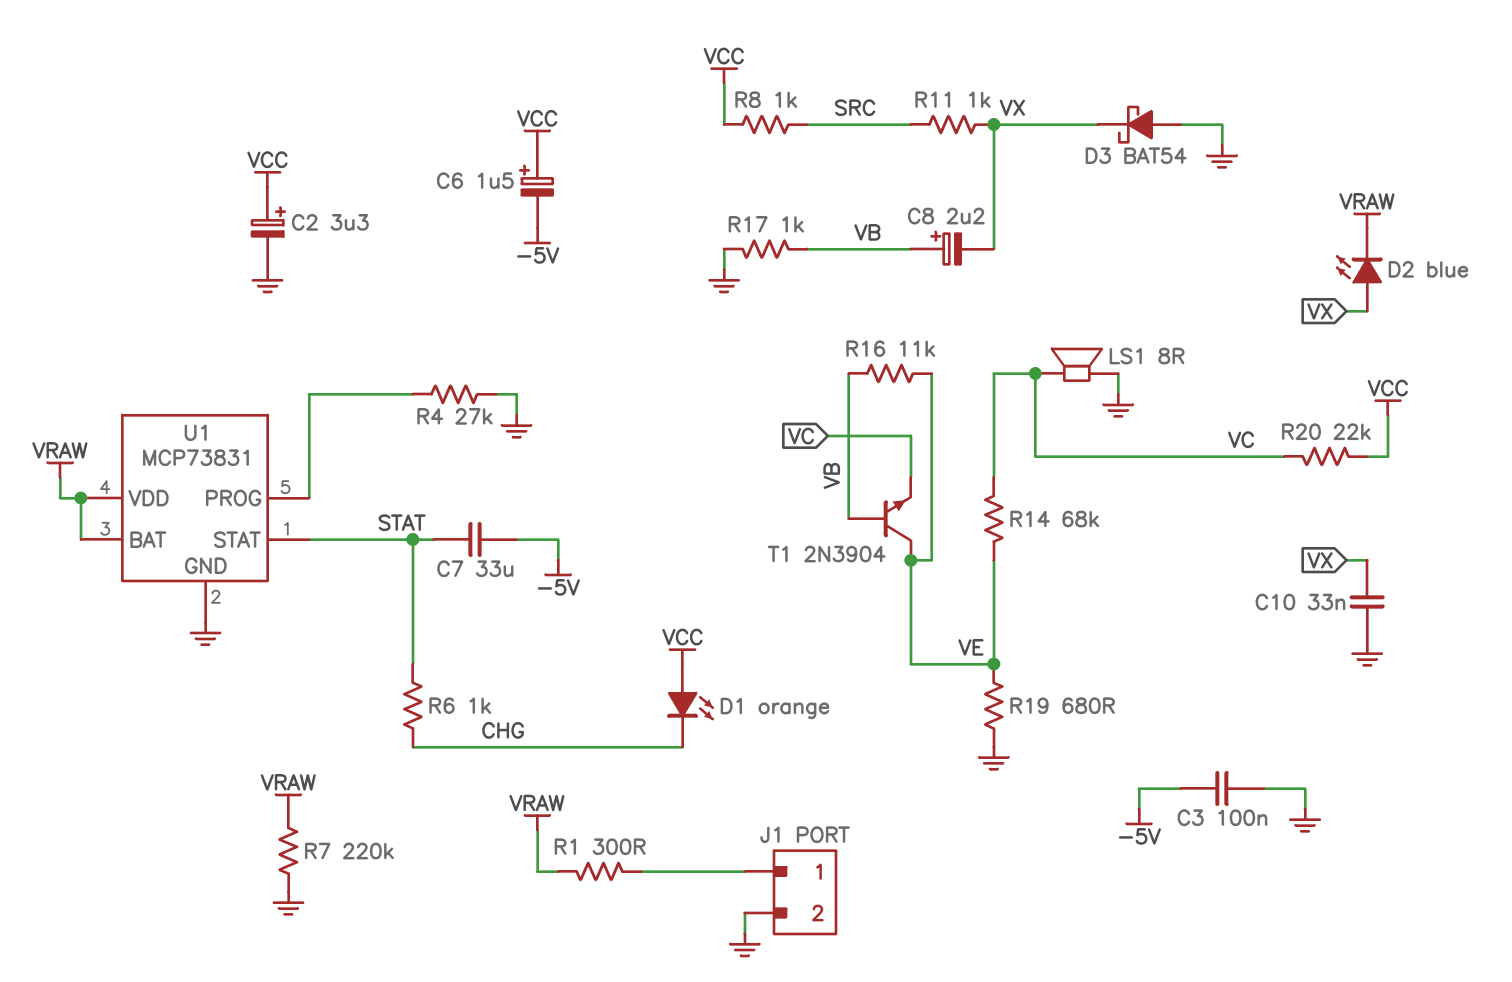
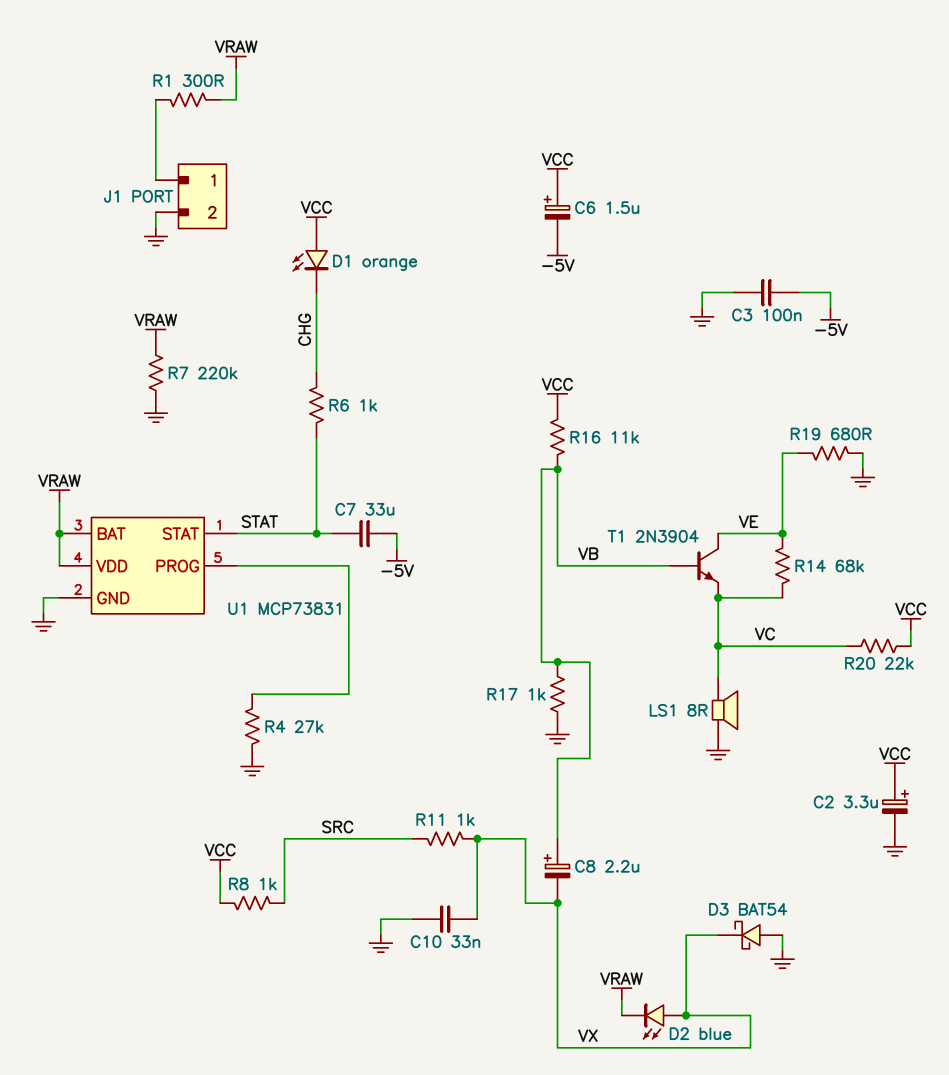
R16: 11k (VB, VE) -> 11k (VB, VCC)

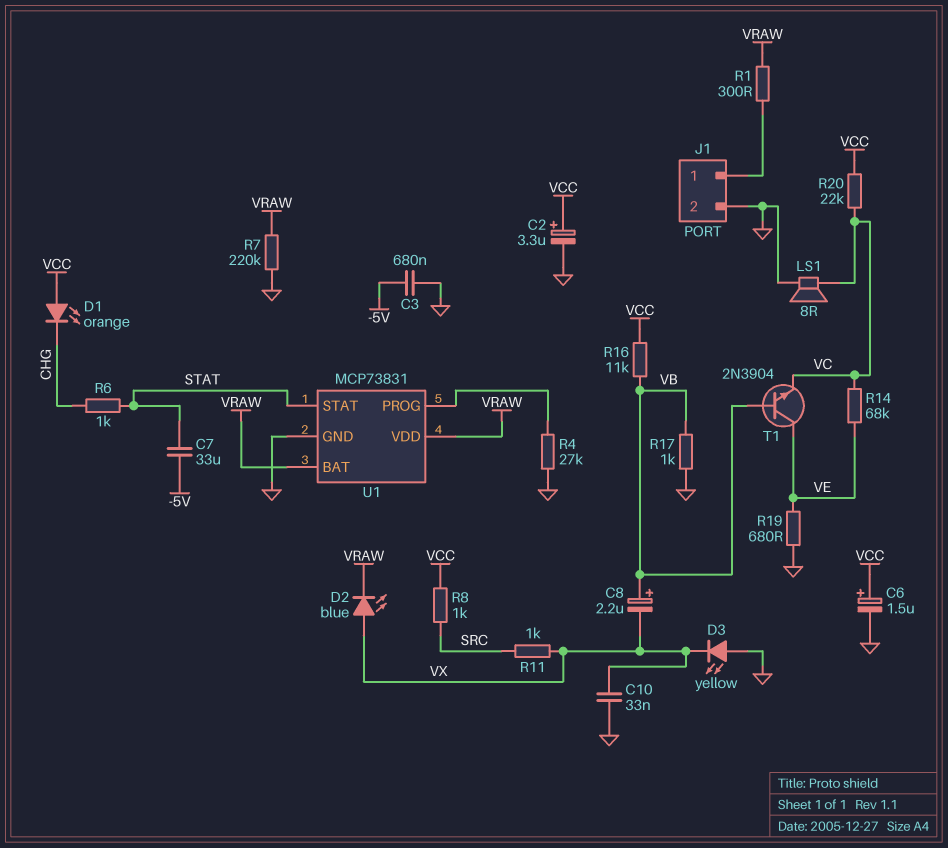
C3: 100nF (-5V, GND) -> 680nF (-5V, GND)
C6: 1.5uF (plus VCC, minus -5V) -> 1.5uF (plus VCC, minus GND)
D3: schottky BAT54 (A GND, K VX) -> LED yellow (A GND, K VX)

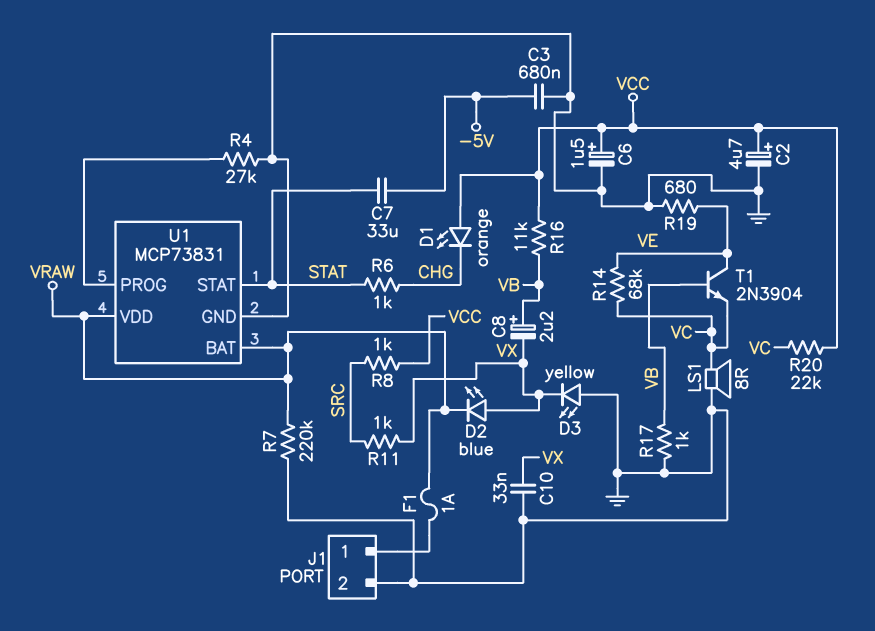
C2: 3.3uF (plus VCC, minus GND) -> 4.7uF (plus VCC, minus GND)
F1: none -> 1A (J1/1, VRAW)
R1: 300 (J1/1, VRAW) -> none

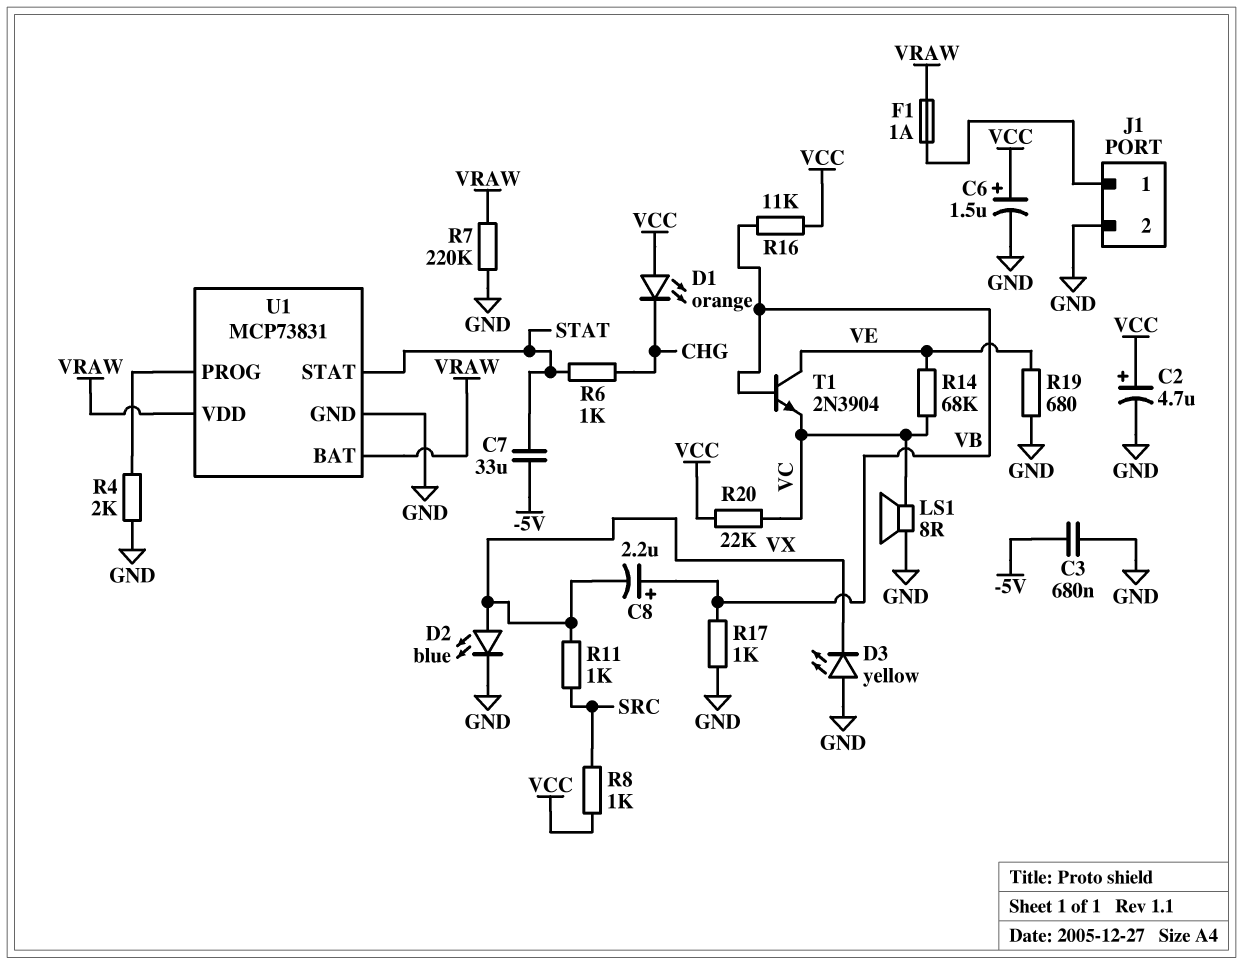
C10: 33nF (GND, VX) -> none
D2: LED blue (A VX, K VRAW) -> LED blue (A VX, K GND)
R4: 27k (GND, U1/PROG) -> 2k (GND, U1/PROG)

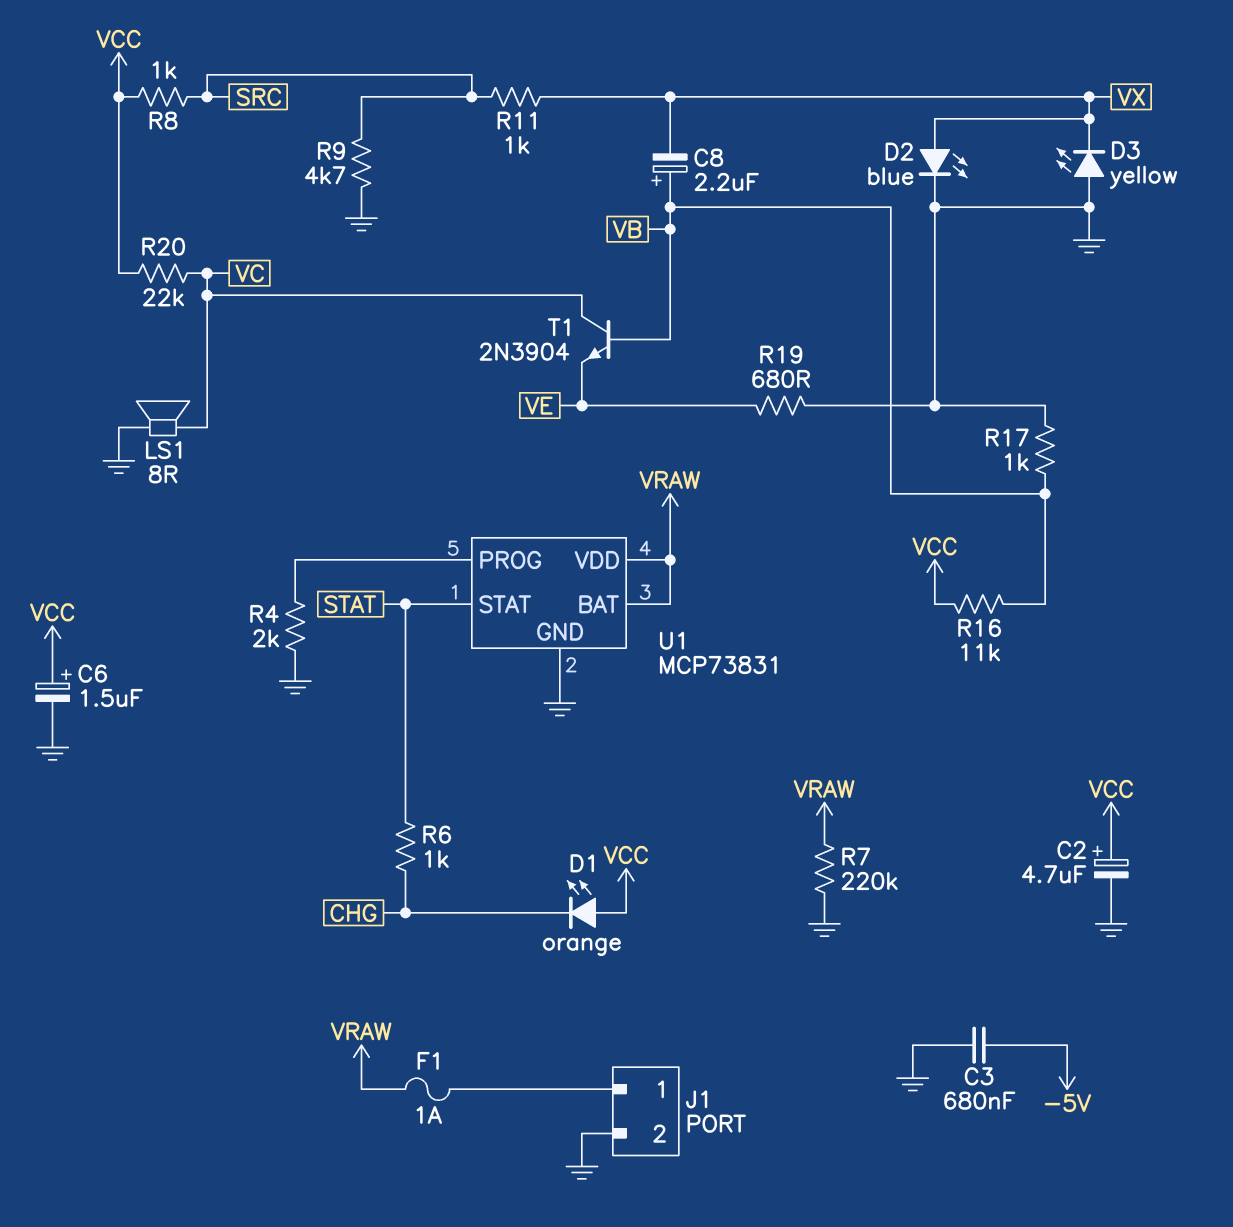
C7: 33uF (-5V, STAT) -> none
R9: none -> 4.7k (GND, SRC)
R14: 68k (VC, VE) -> none
T1: NPN 2N3904 (B VB, C VE, E VC) -> NPN 2N3904 (B VB, C VC, E VE)

